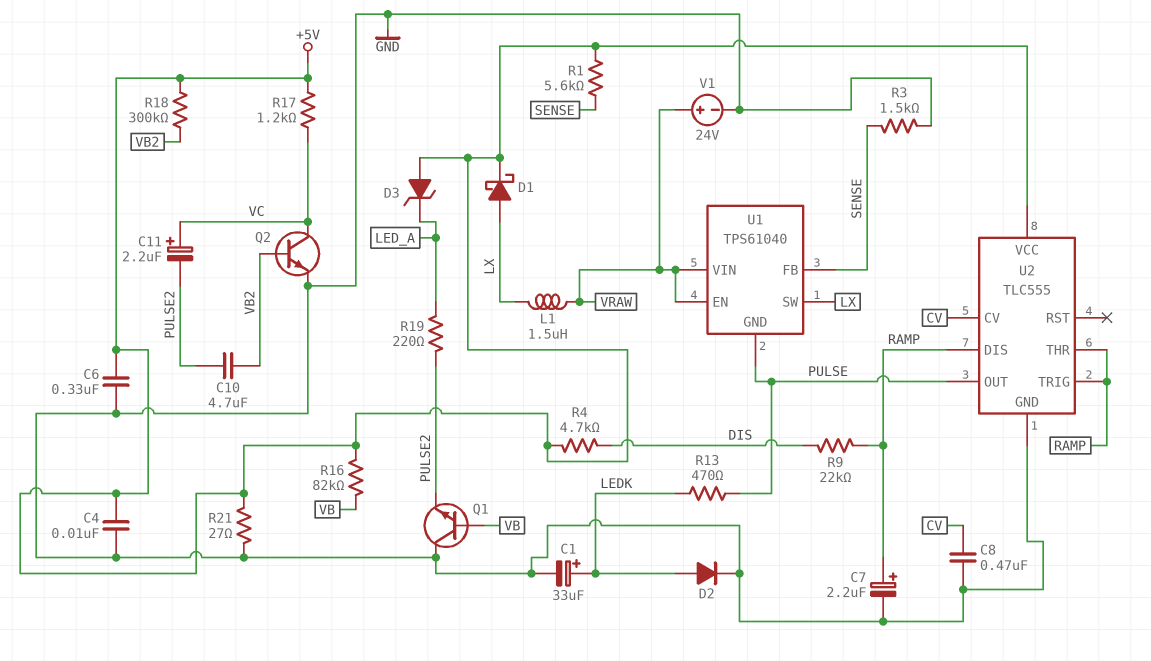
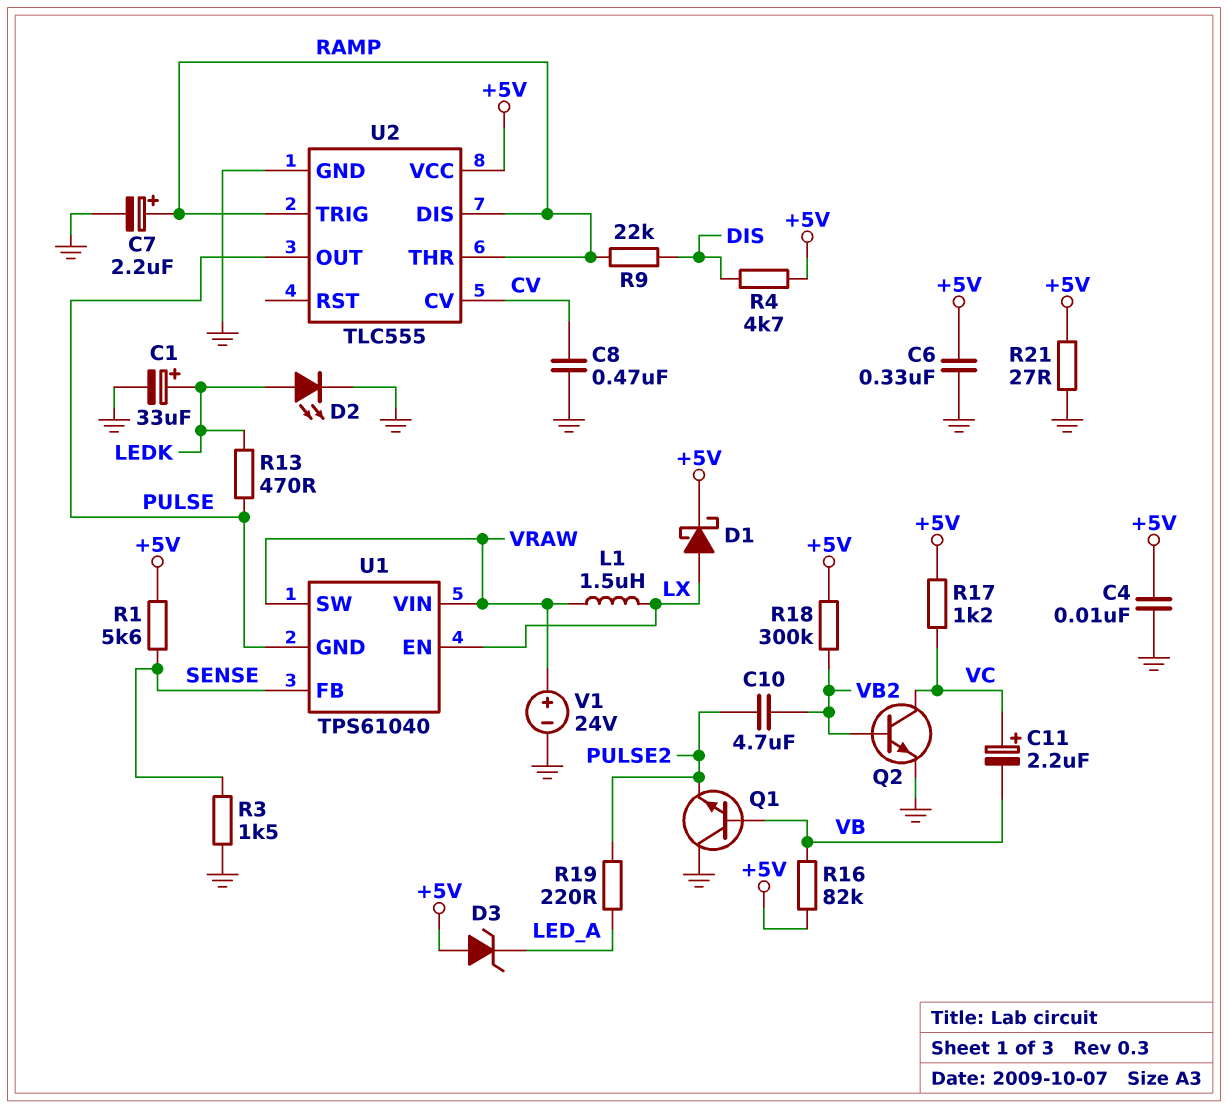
C11: 2.2uF (plus VC, minus PULSE2) -> 2.2uF (plus VC, minus VB)
D2: diode (A LEDK, K GND) -> LED (A LEDK, K GND)
U1 pin EN: VRAW -> LX
U1 pin SW: LX -> VRAW

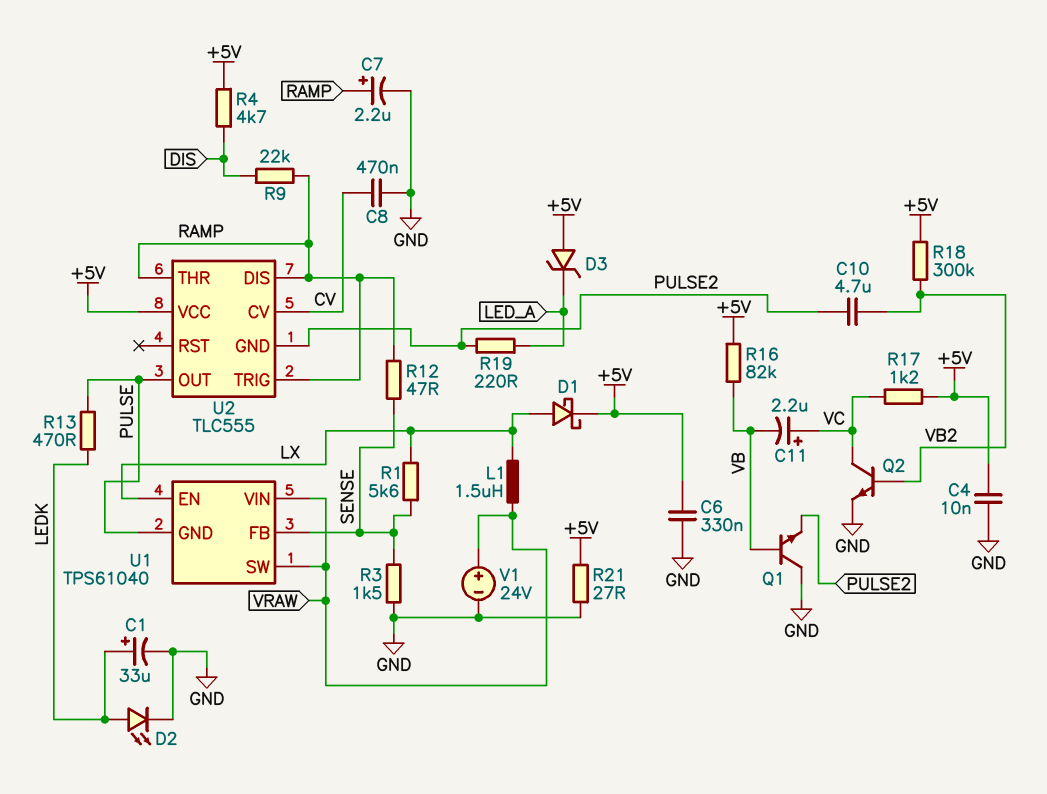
R1: 5.6k (+5V, SENSE) -> 5.6k (LX, SENSE)
R12: none -> 47 (RAMP, SENSE)
U2 pin GND: GND -> PULSE2

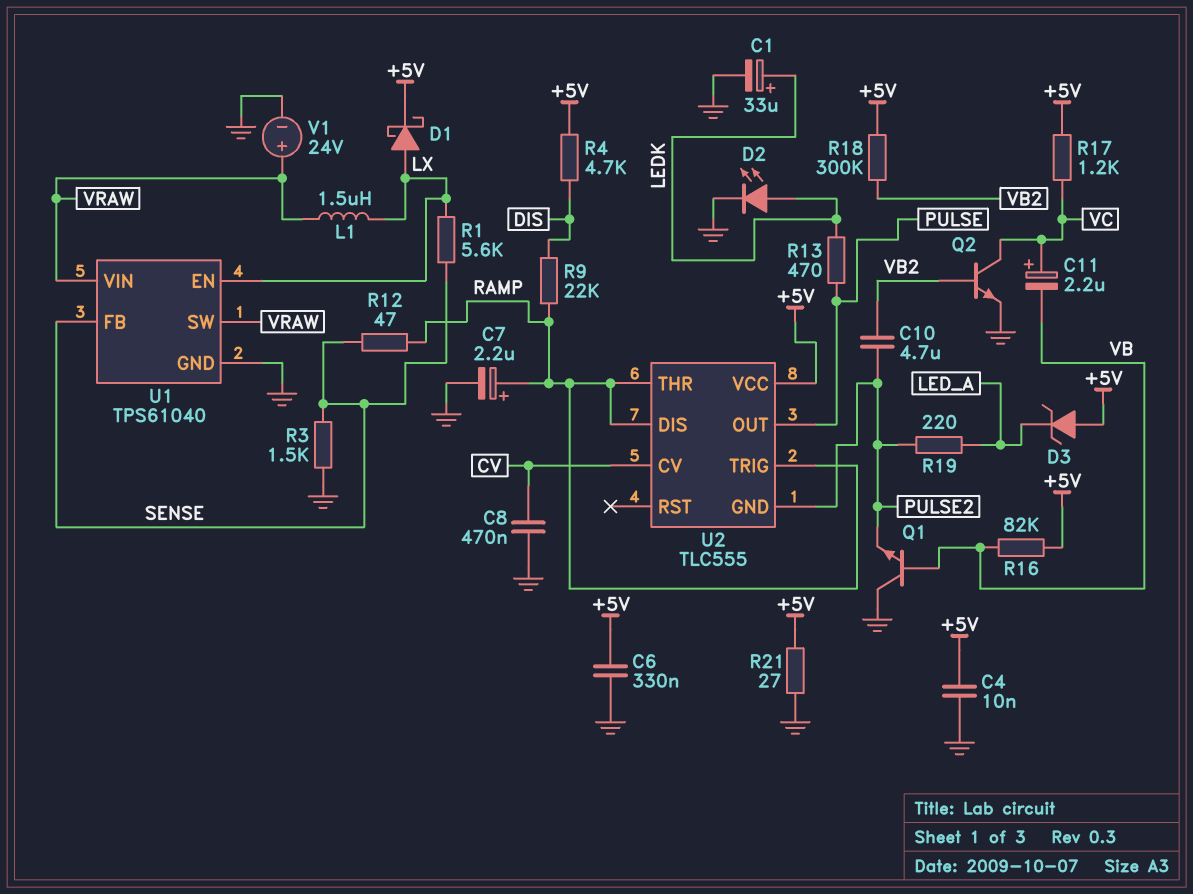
U1 pin GND: PULSE -> GND

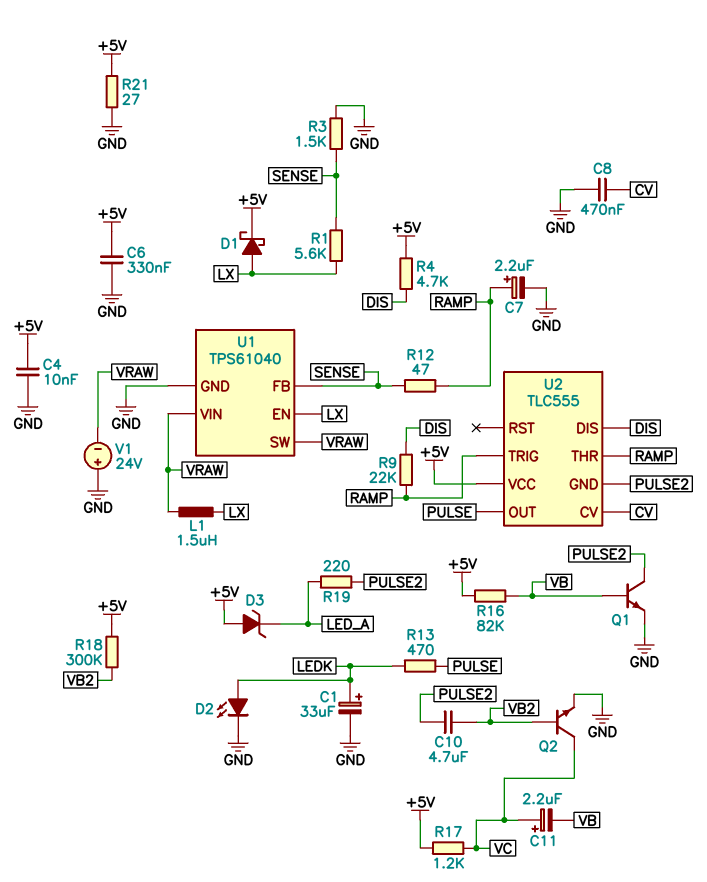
Q1: NPN (B VB, C GND, E PULSE2) -> NPN (B VB, C PULSE2, E GND)
U2 pin DIS: RAMP -> DIS
V1: 24V (plus VRAW, minus GND) -> 24V (plus GND, minus VRAW)

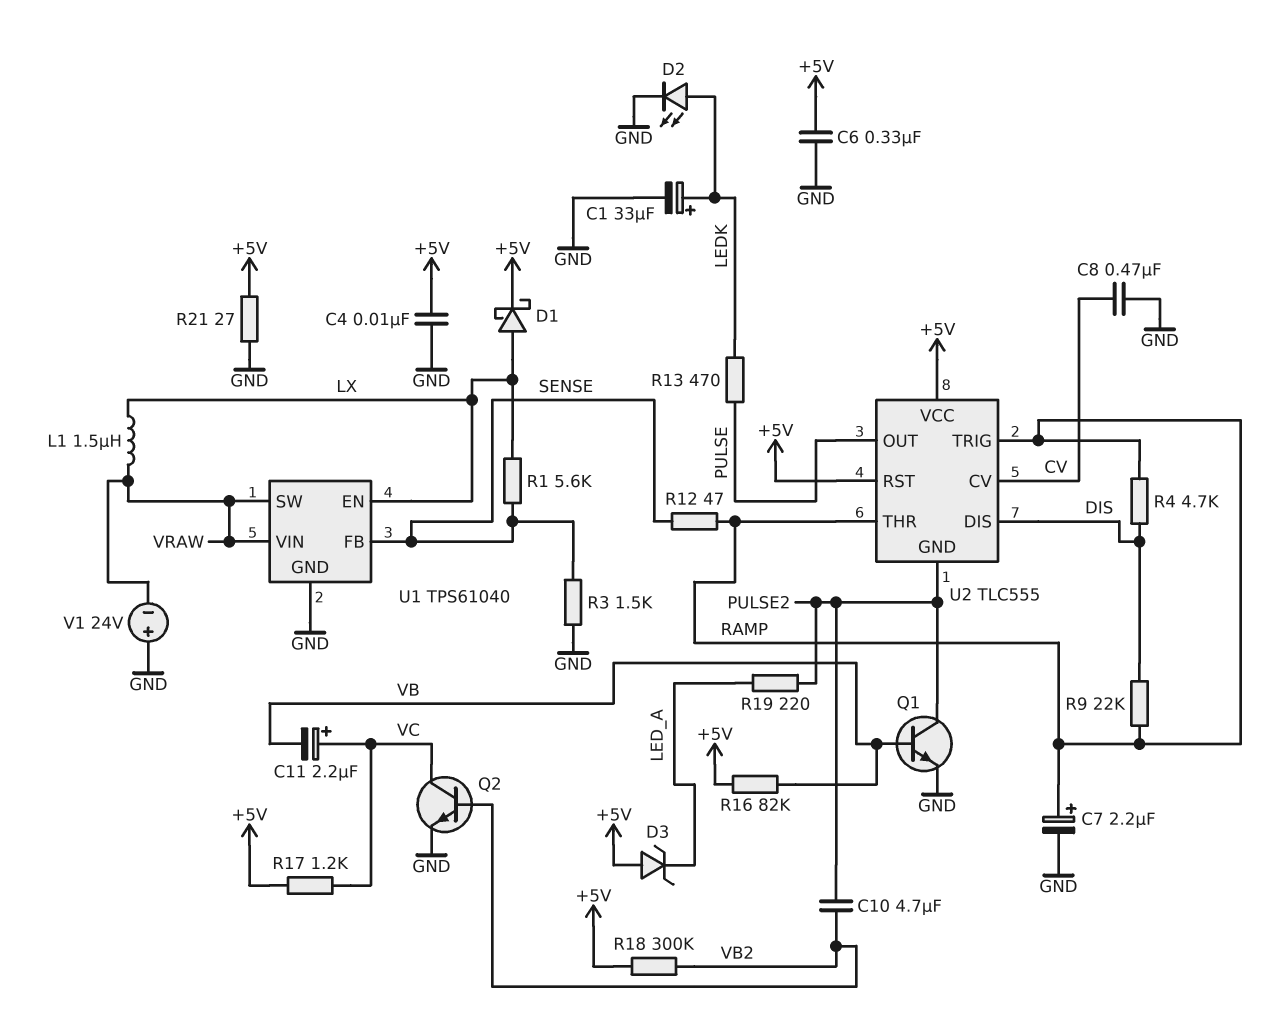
R4: 4.7k (+5V, DIS) -> 4.7k (DIS, RAMP)
U2 pin RST: none -> +5V

